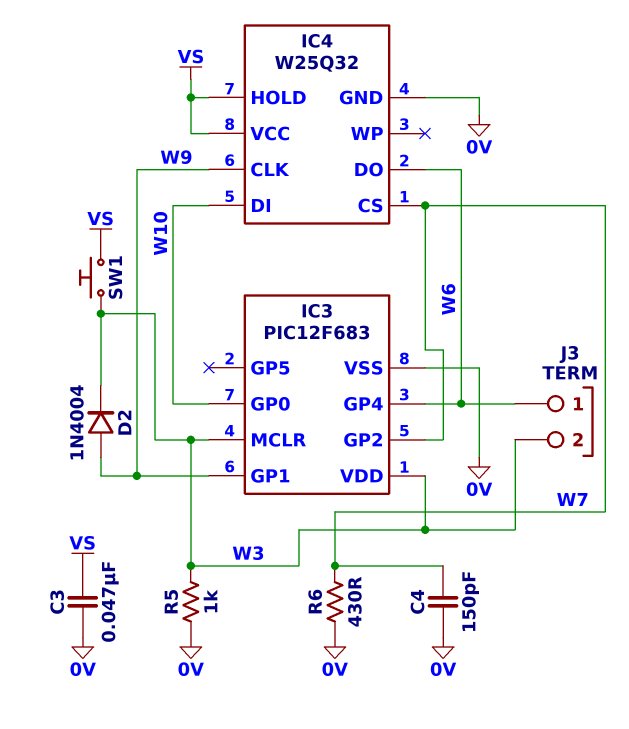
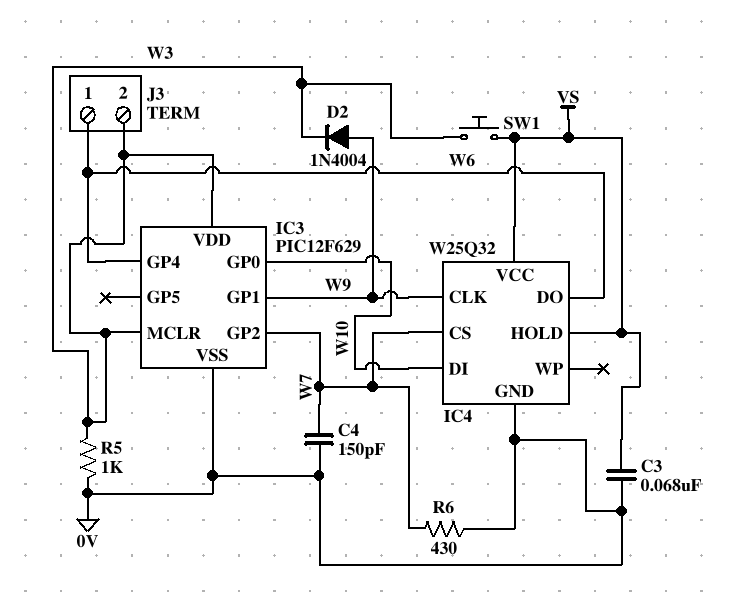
C3: 47nF (0V, VS) -> 68nF (0V, VS)
IC3: PIC12F683 -> PIC12F629

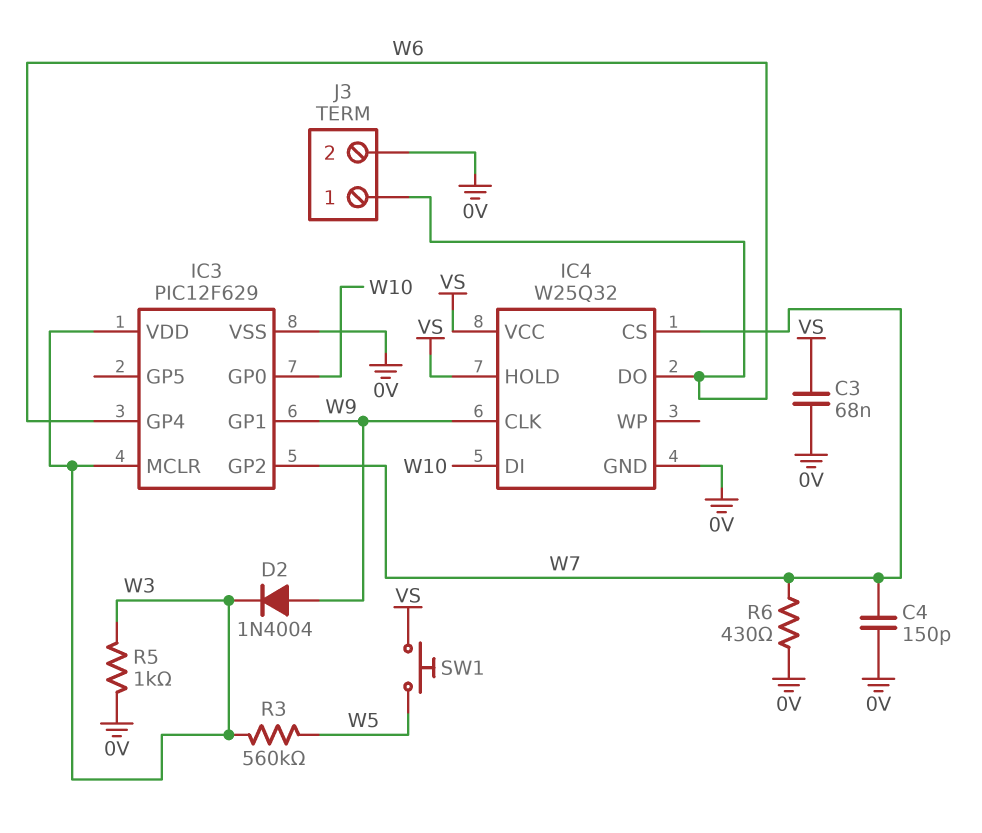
J3 pin 2: W3 -> 0V
R3: none -> 560k (W3, W5)
SW1: button (VS, W3) -> button (VS, W5)

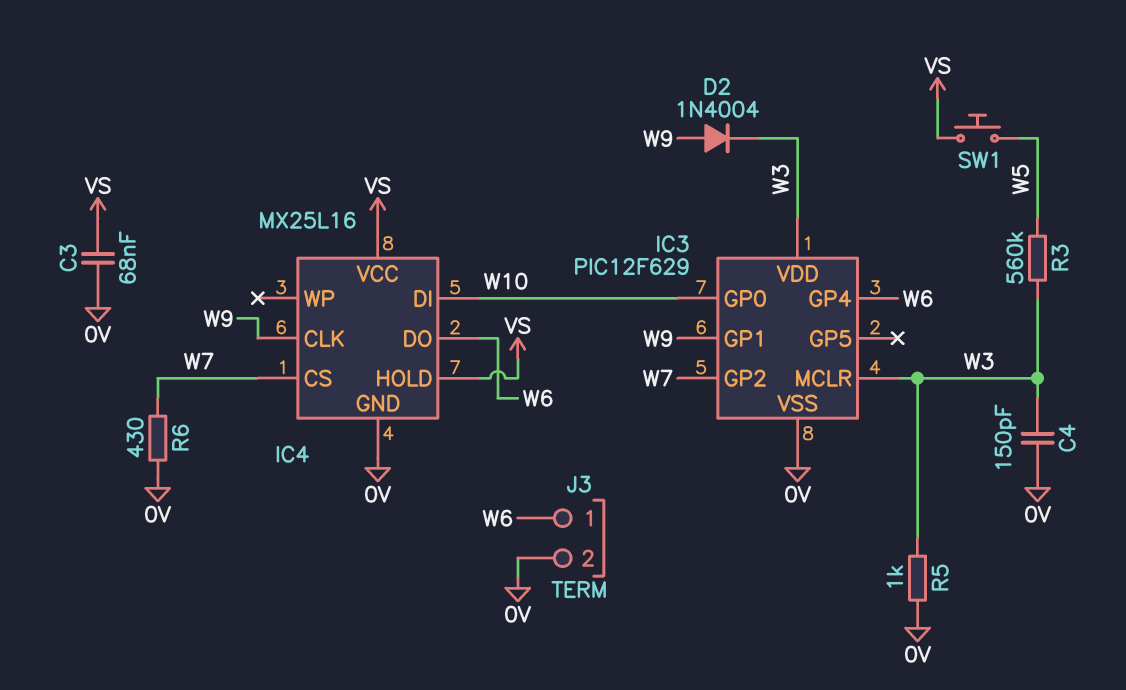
C4: 150pF (0V, W7) -> 150pF (0V, W3)
IC4: W25Q32 -> MX25L16

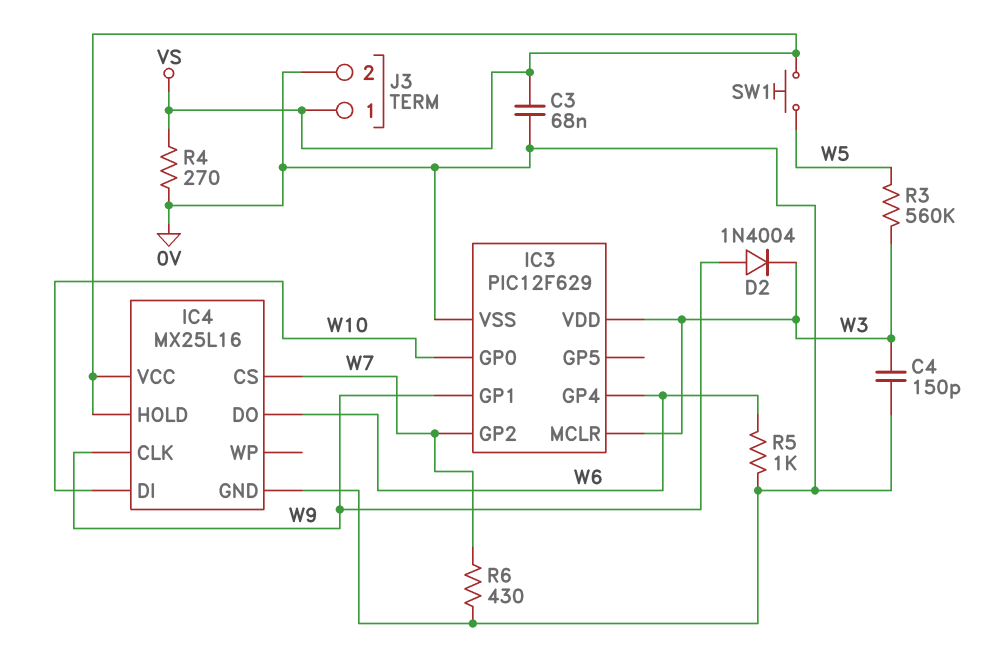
J3 pin 1: W6 -> VS
R4: none -> 270 (0V, VS)
R5: 1k (0V, W3) -> 1k (0V, W6)

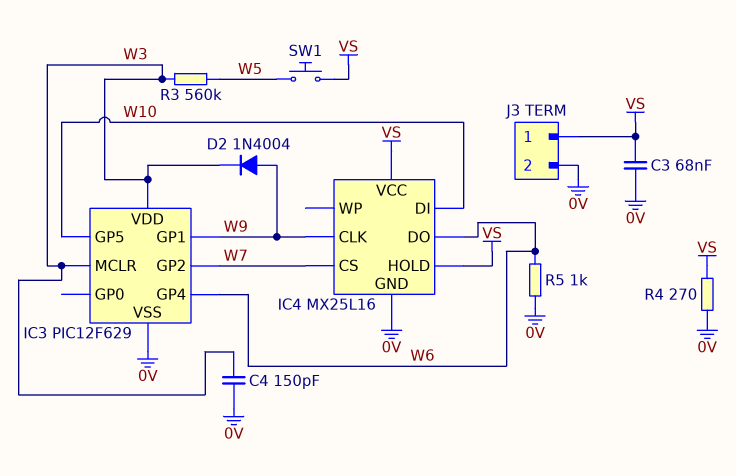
IC3 pin GP0: W10 -> none
IC3 pin GP5: none -> W10
R6: 430 (0V, W7) -> none

